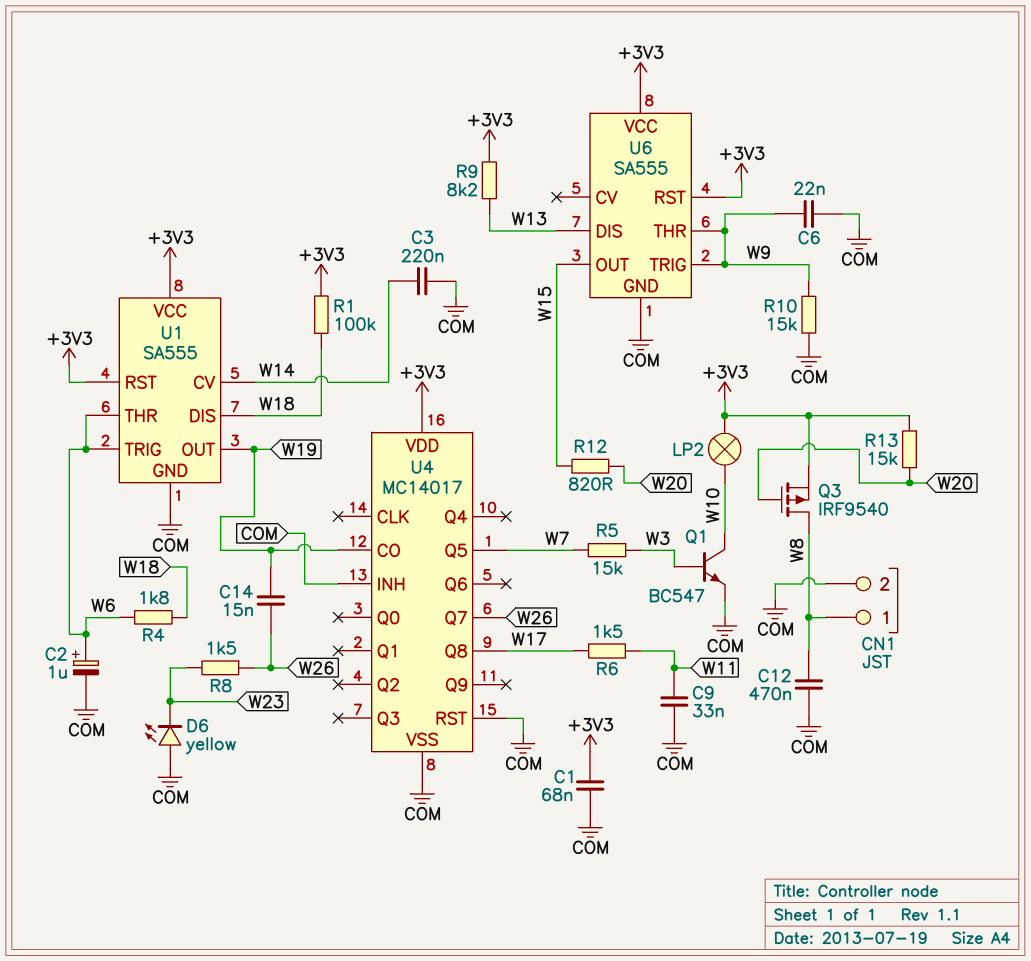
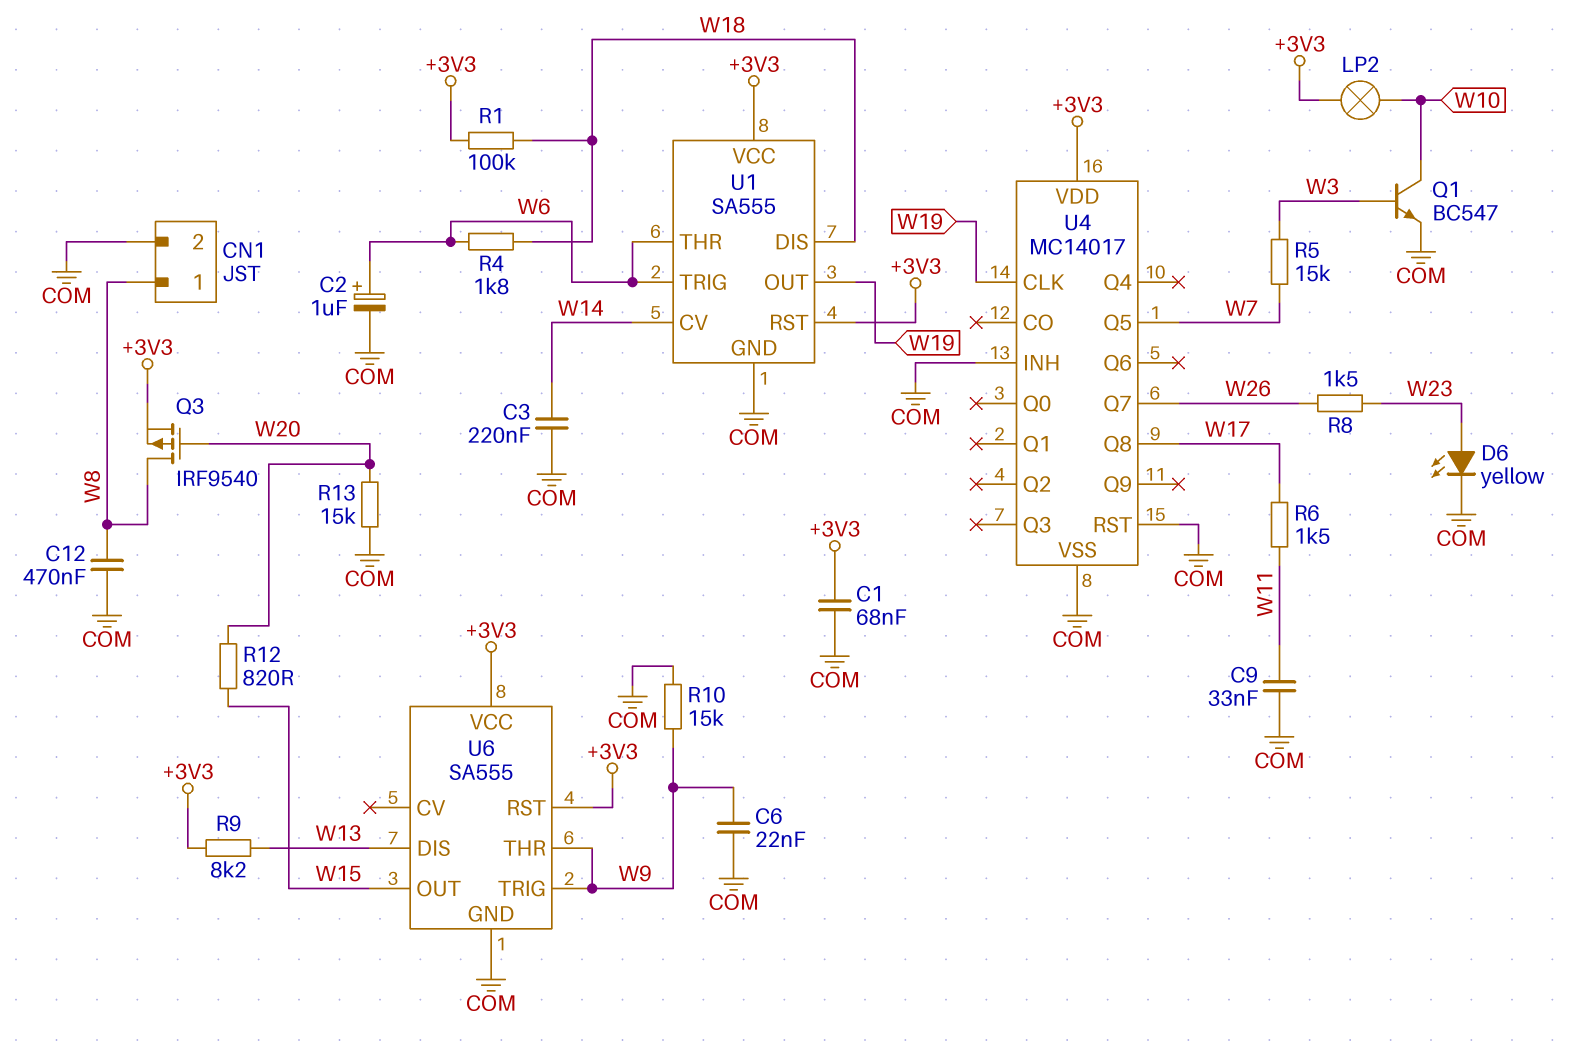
C14: 15nF (W19, W26) -> none
D6: LED yellow (A COM, K W23) -> LED yellow (A W23, K COM)
R13: 15k (+3V3, W20) -> 15k (COM, W20)
U4 pin CLK: none -> W19
U4 pin CO: W19 -> none

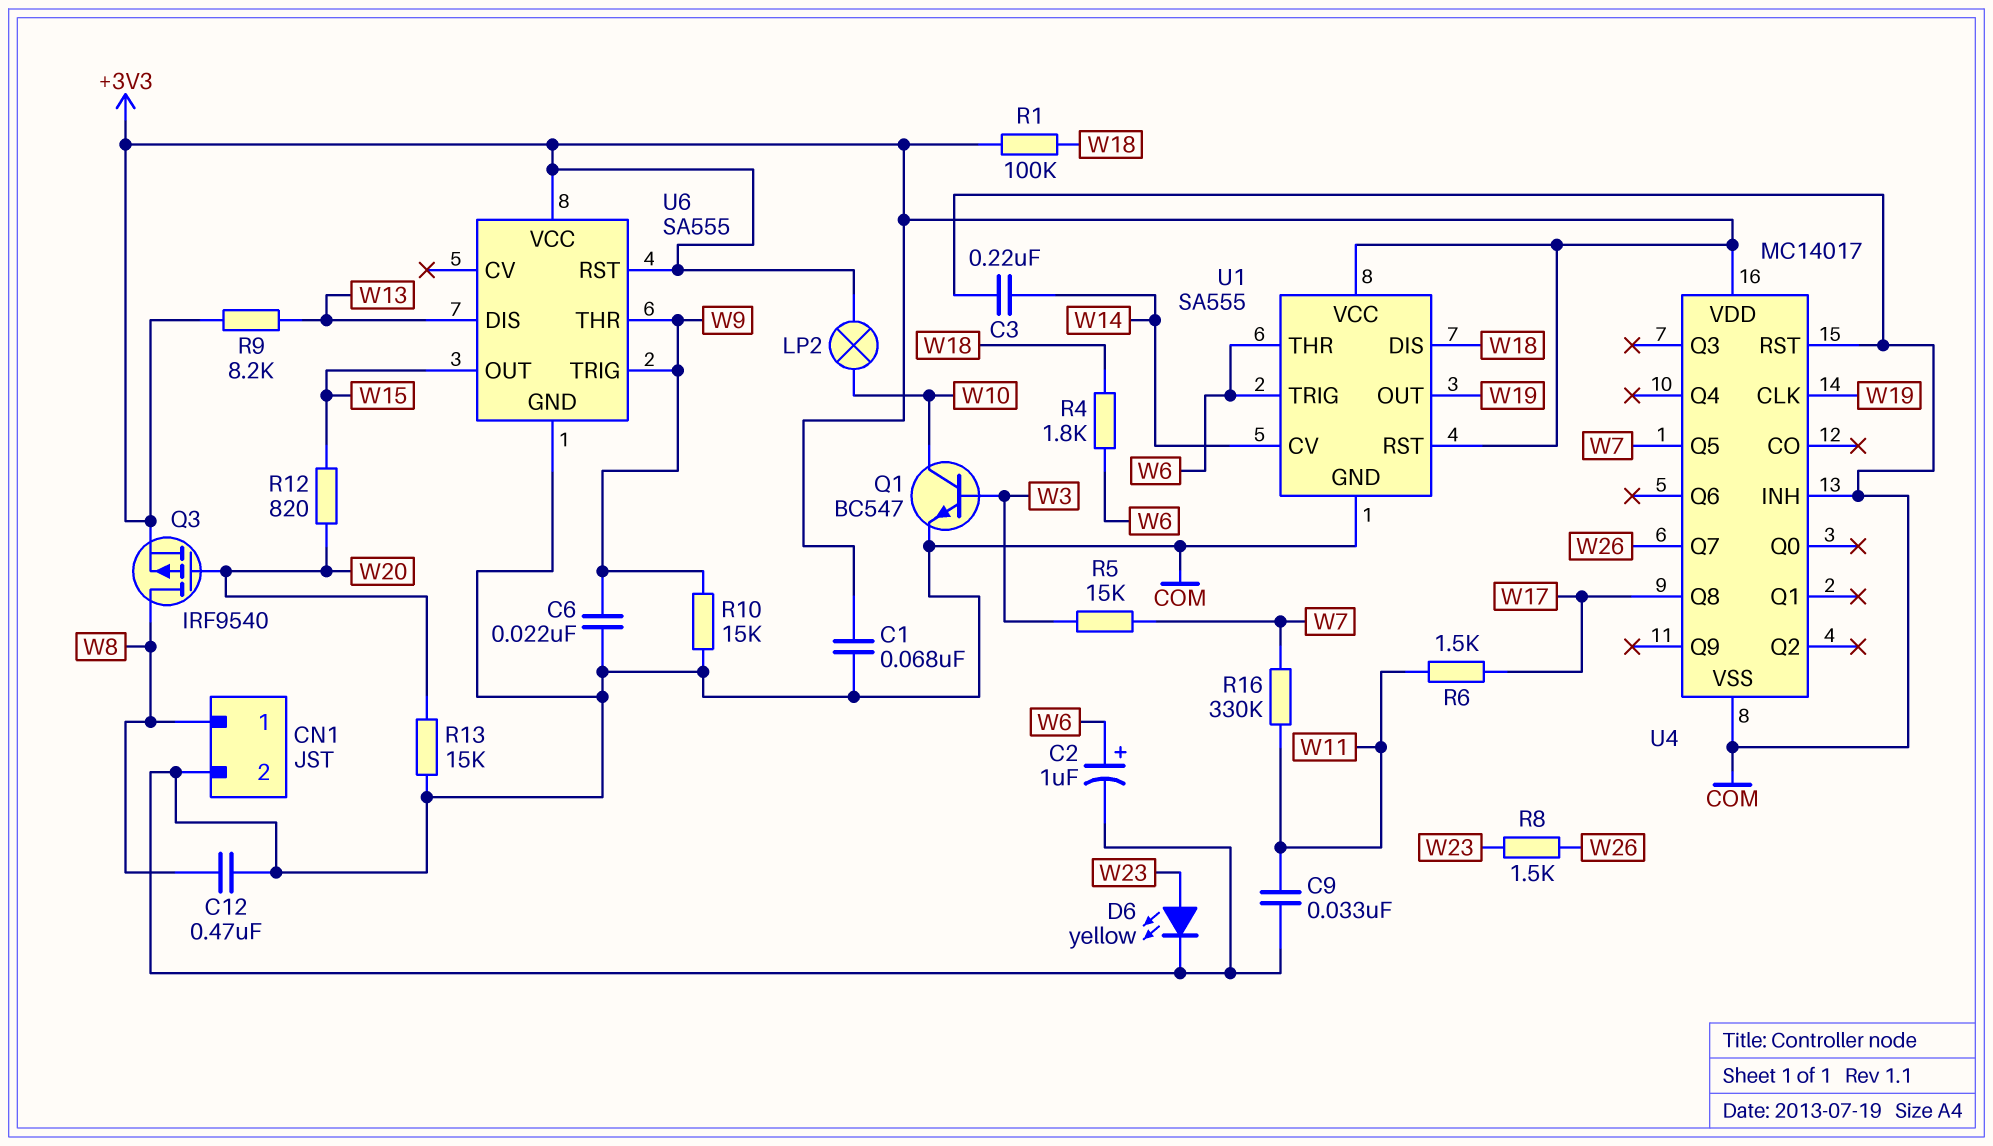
R16: none -> 330k (W7, W11)

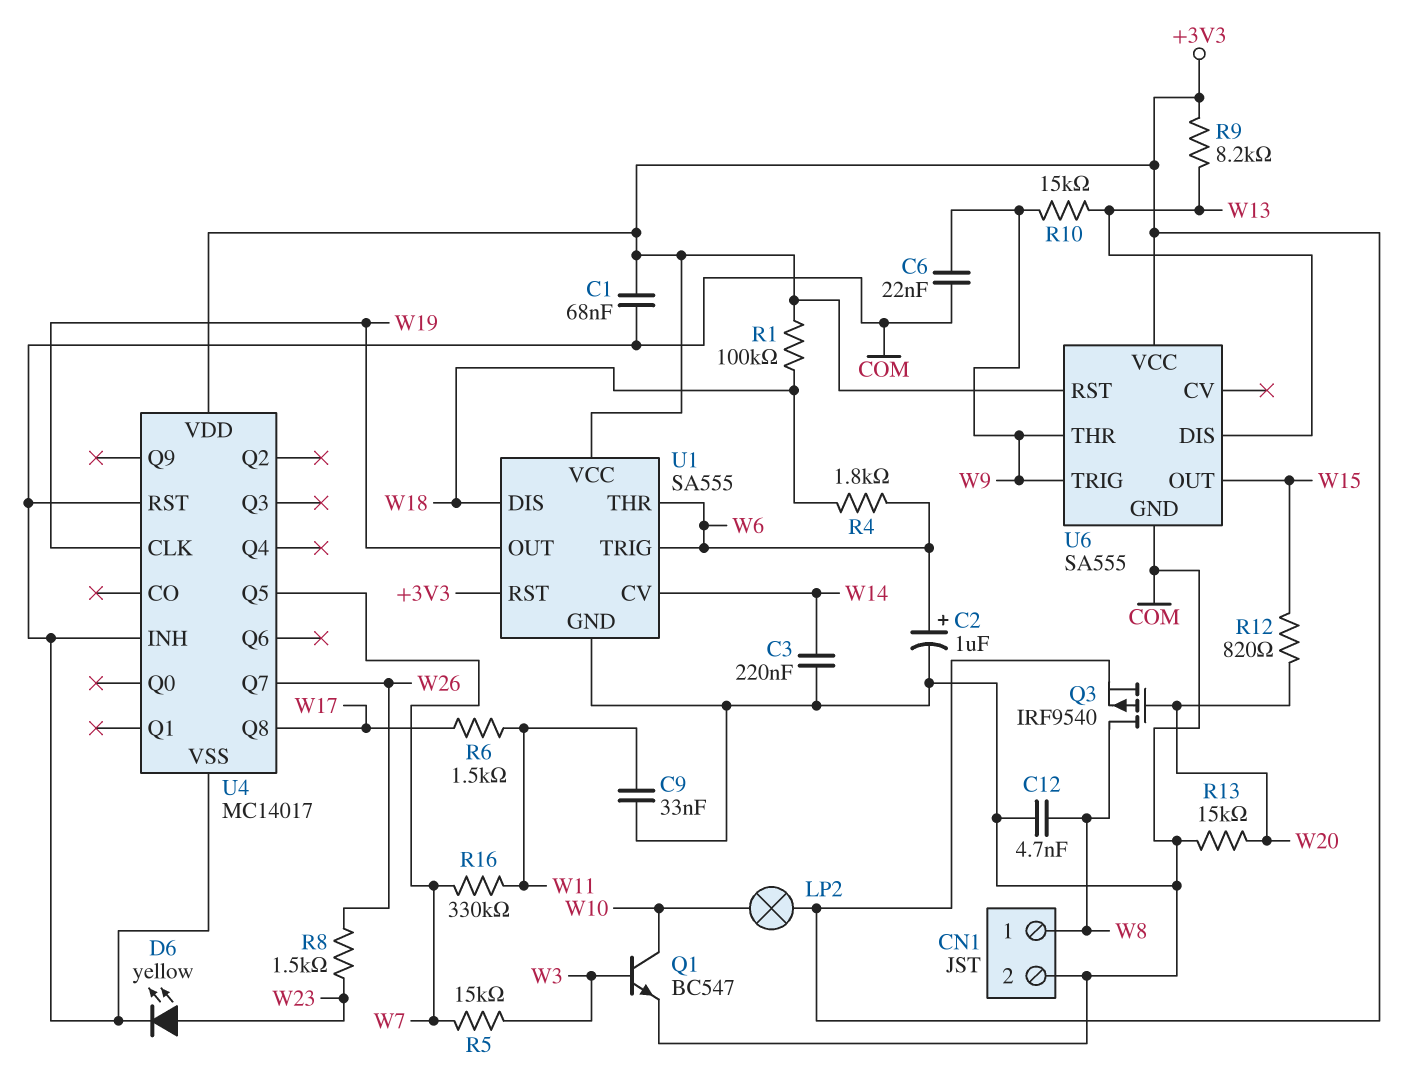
C12: 470nF (COM, W8) -> 4.7nF (COM, W8)
R10: 15k (COM, W9) -> 15k (W9, W13)

